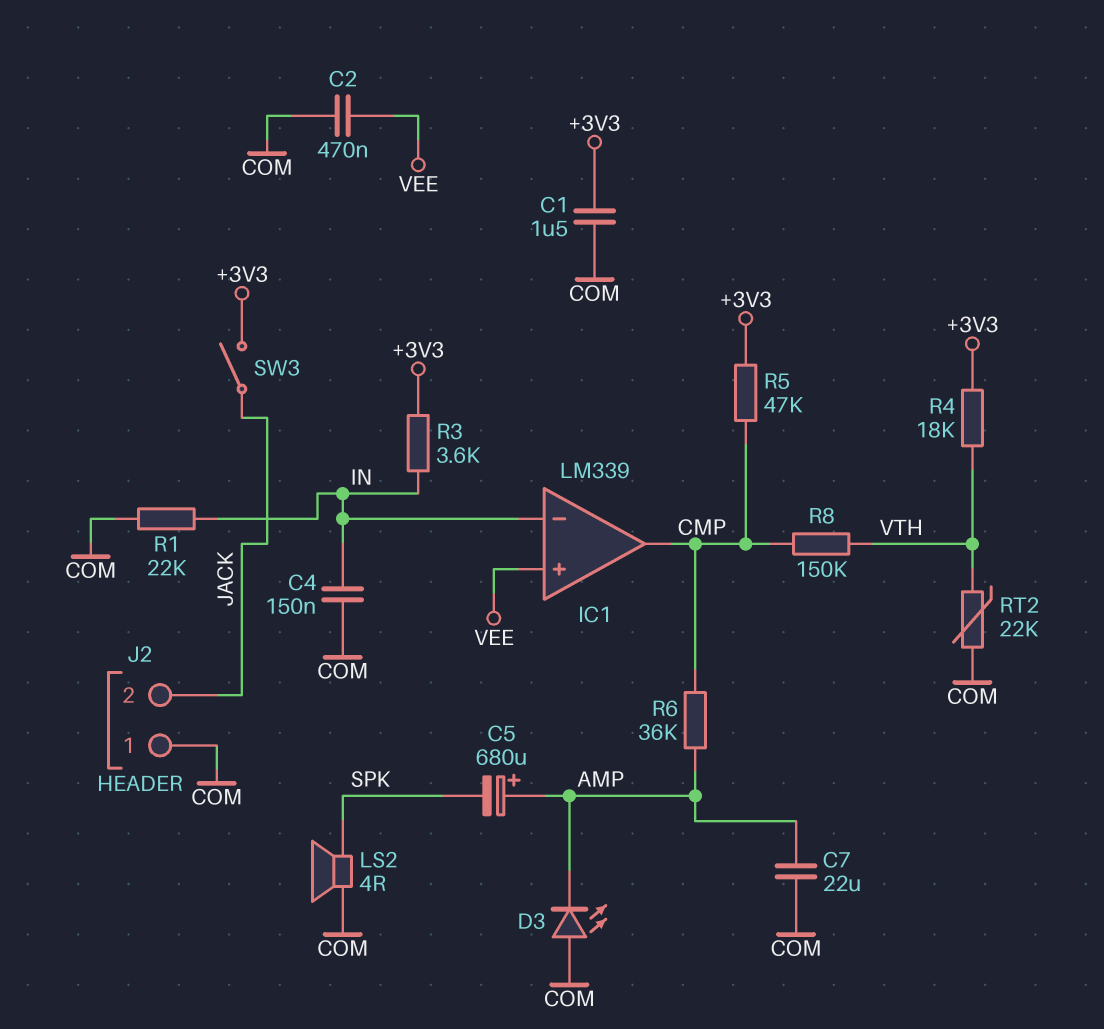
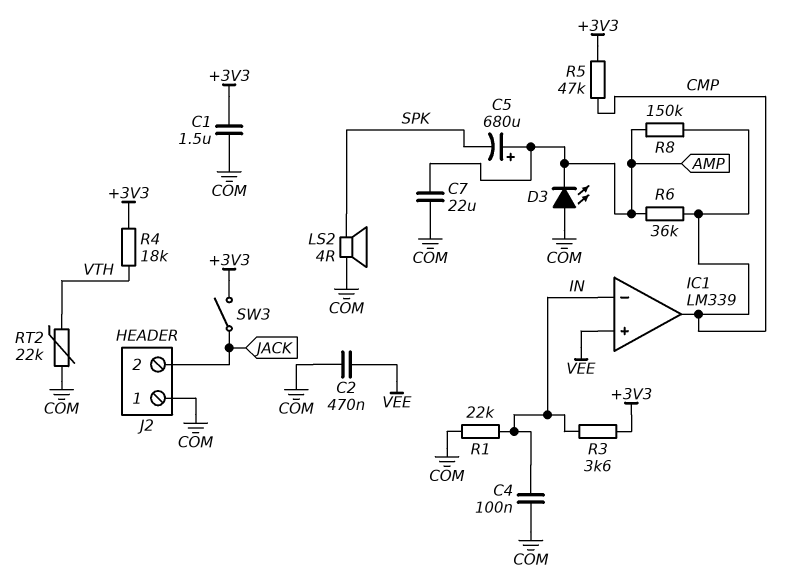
C4: 150nF (COM, IN) -> 100nF (COM, IN)
R8: 150k (CMP, VTH) -> 150k (AMP, CMP)

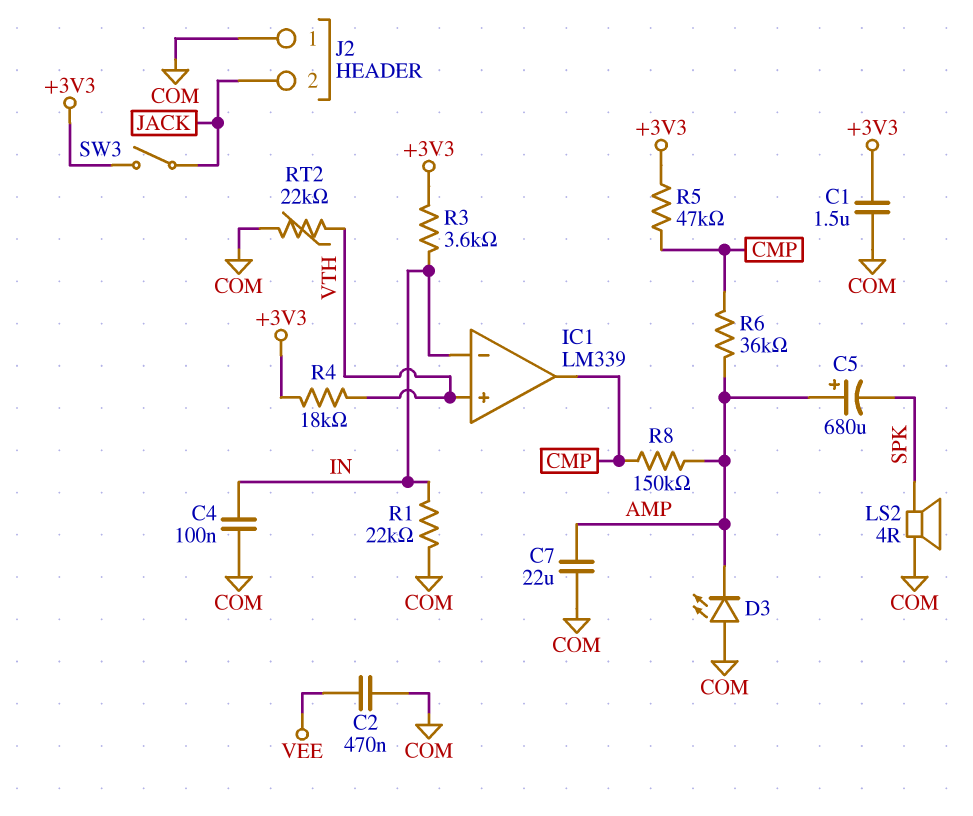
IC1 pin in+: VEE -> VTH

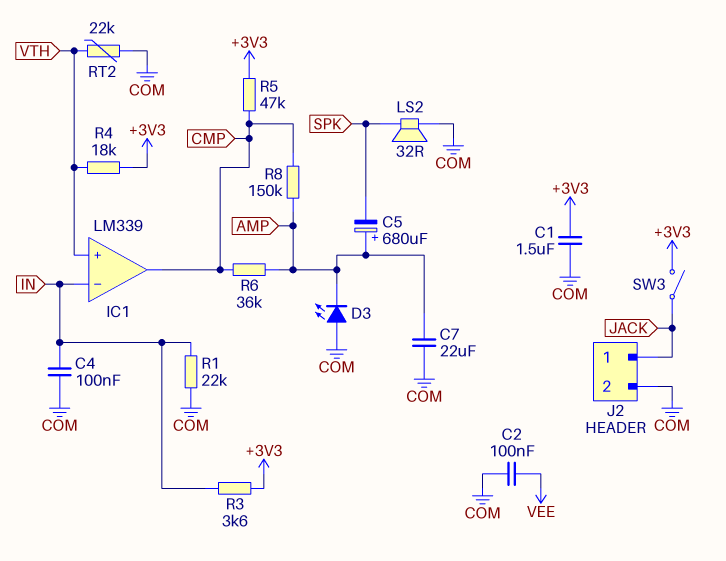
C2: 470nF (COM, VEE) -> 100nF (COM, VEE)
J2 pin 1: COM -> JACK
J2 pin 2: JACK -> COM
LS2: speaker 4R (COM, SPK) -> speaker 32R (COM, SPK)

